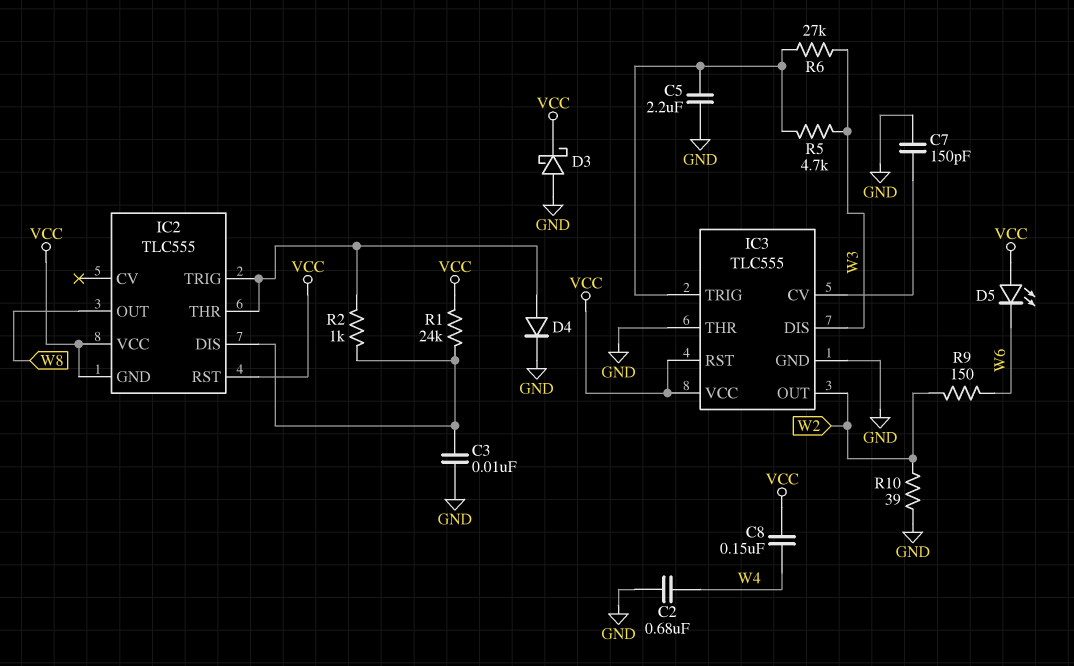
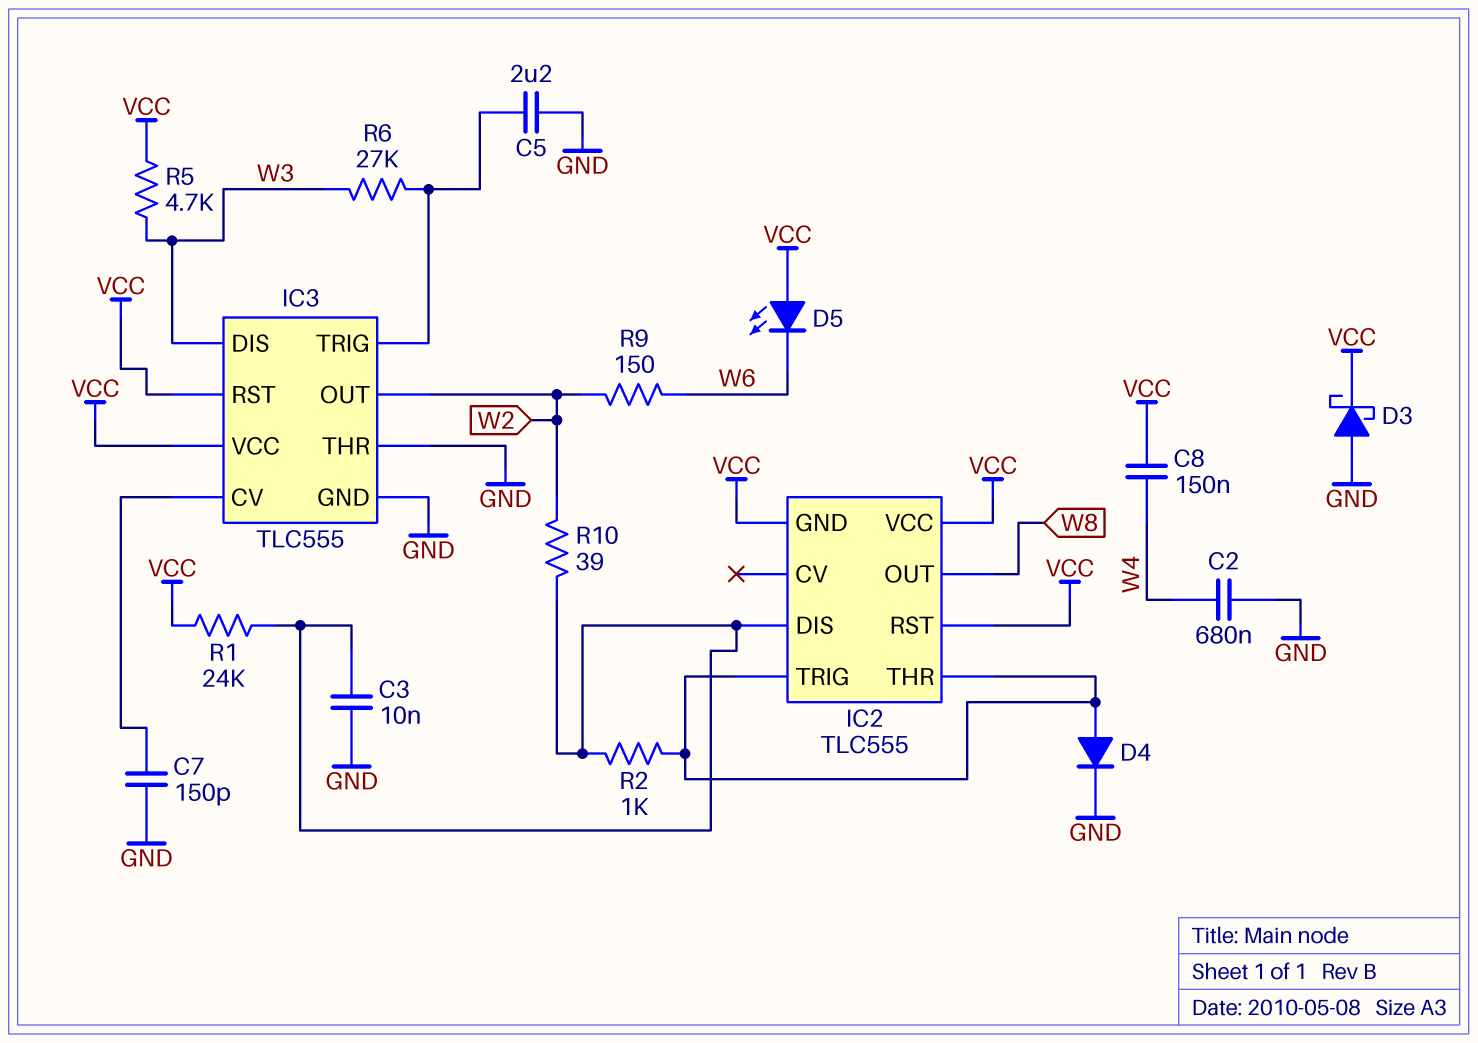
R5: 4.7k (IC3/TRIG, W3) -> 4.7k (VCC, W3)
R10: 39 (GND, W2) -> 39 (IC2/DIS, W2)

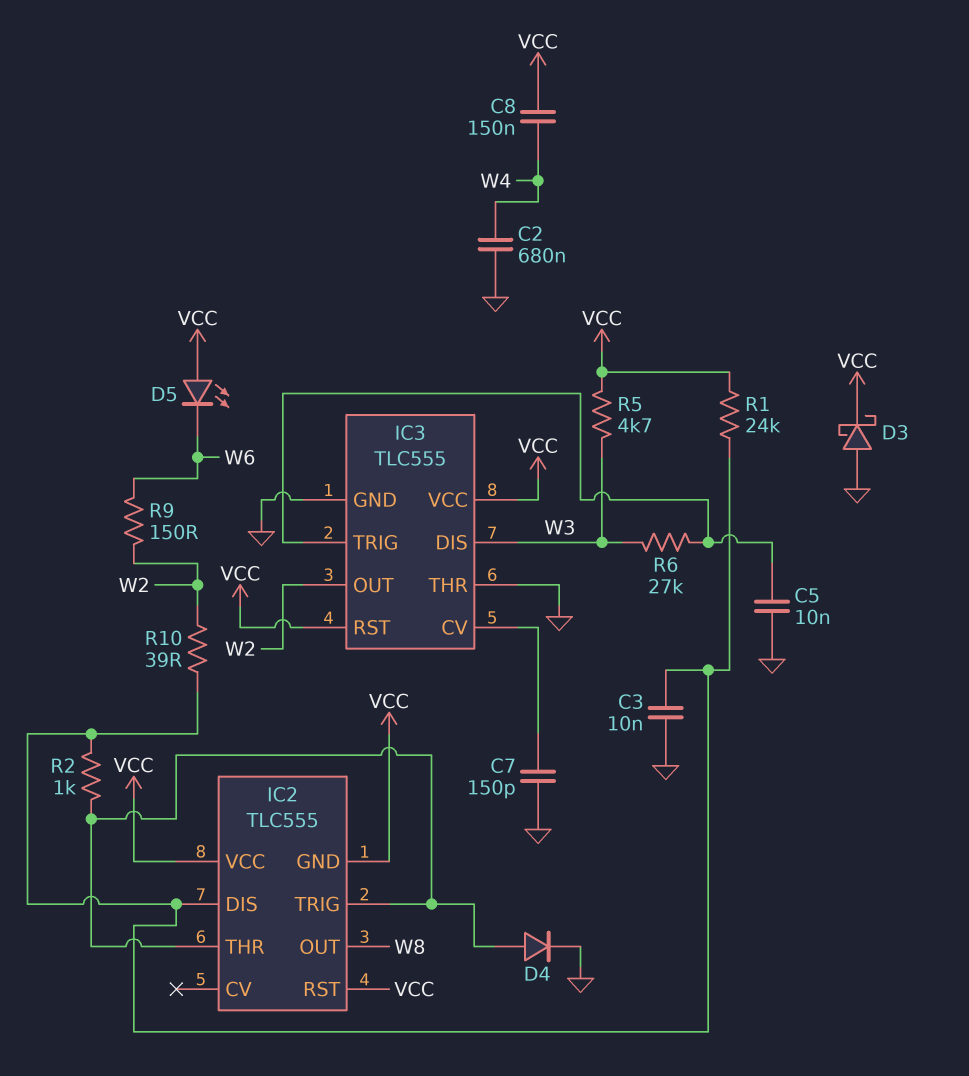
C5: 2.2uF (GND, IC3/TRIG) -> 10nF (GND, IC3/TRIG)

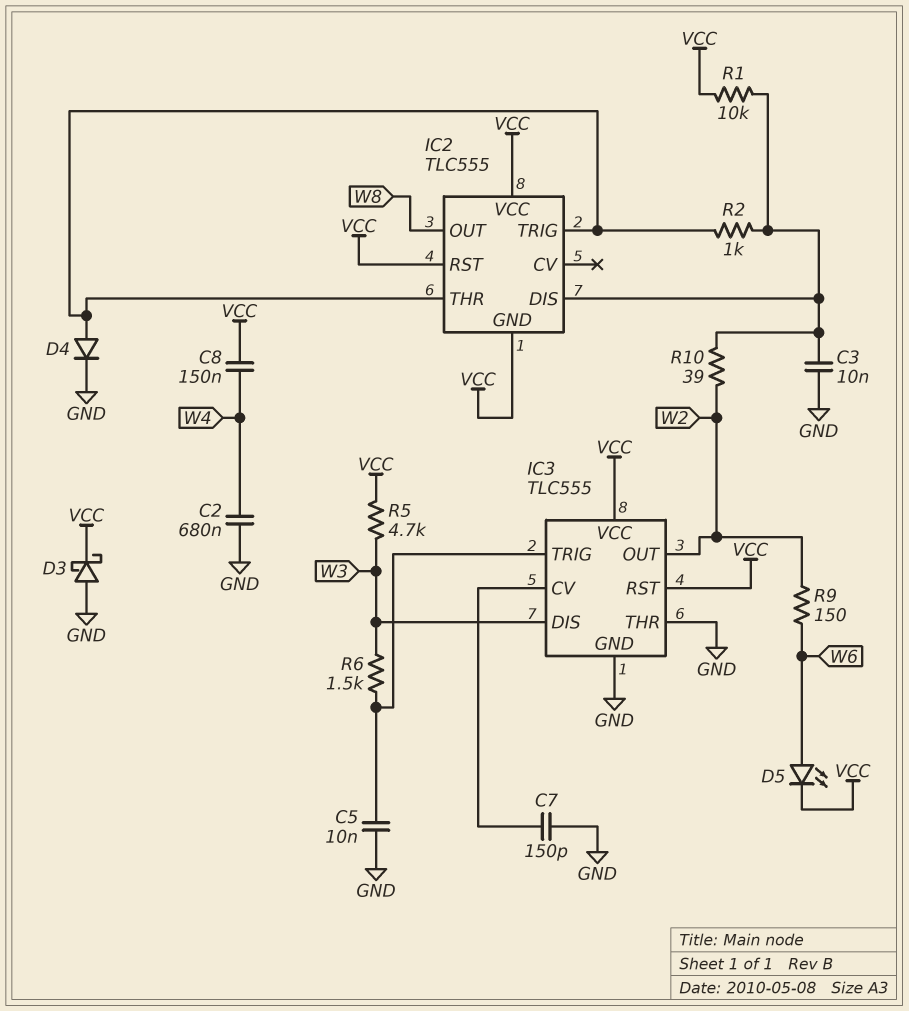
D5: LED (A VCC, K W6) -> LED (A W6, K VCC)
R1: 24k (IC2/DIS, VCC) -> 10k (IC2/DIS, VCC)
R6: 27k (IC3/TRIG, W3) -> 1.5k (IC3/TRIG, W3)

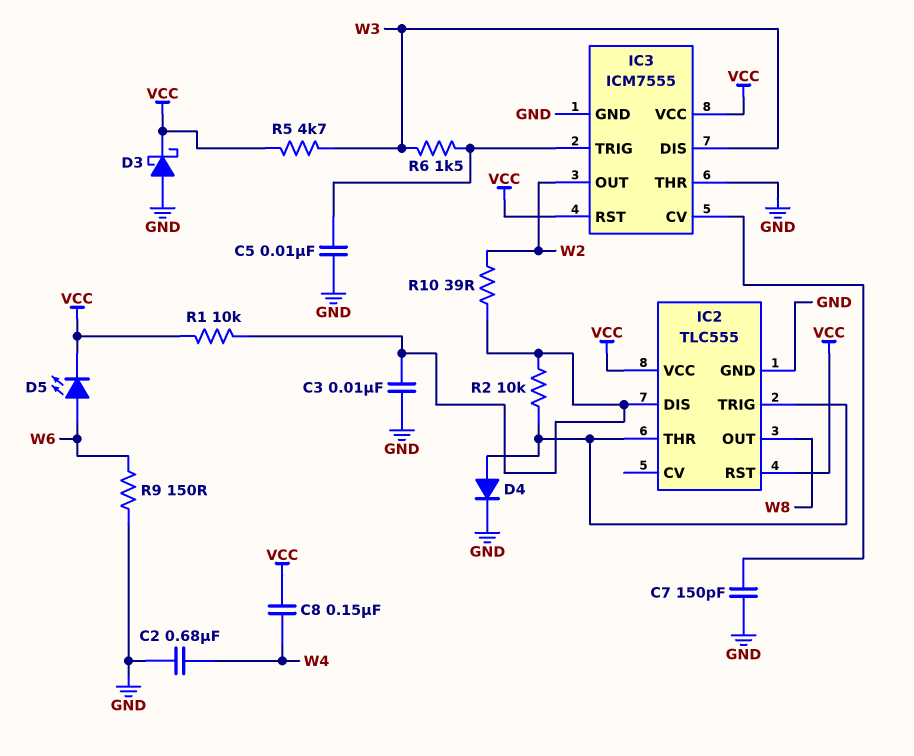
IC2 pin GND: VCC -> GND
IC3: TLC555 -> ICM7555
R2: 1k (IC2/DIS, IC2/THR) -> 10k (IC2/DIS, IC2/THR)
R9: 150 (W2, W6) -> 150 (GND, W6)

